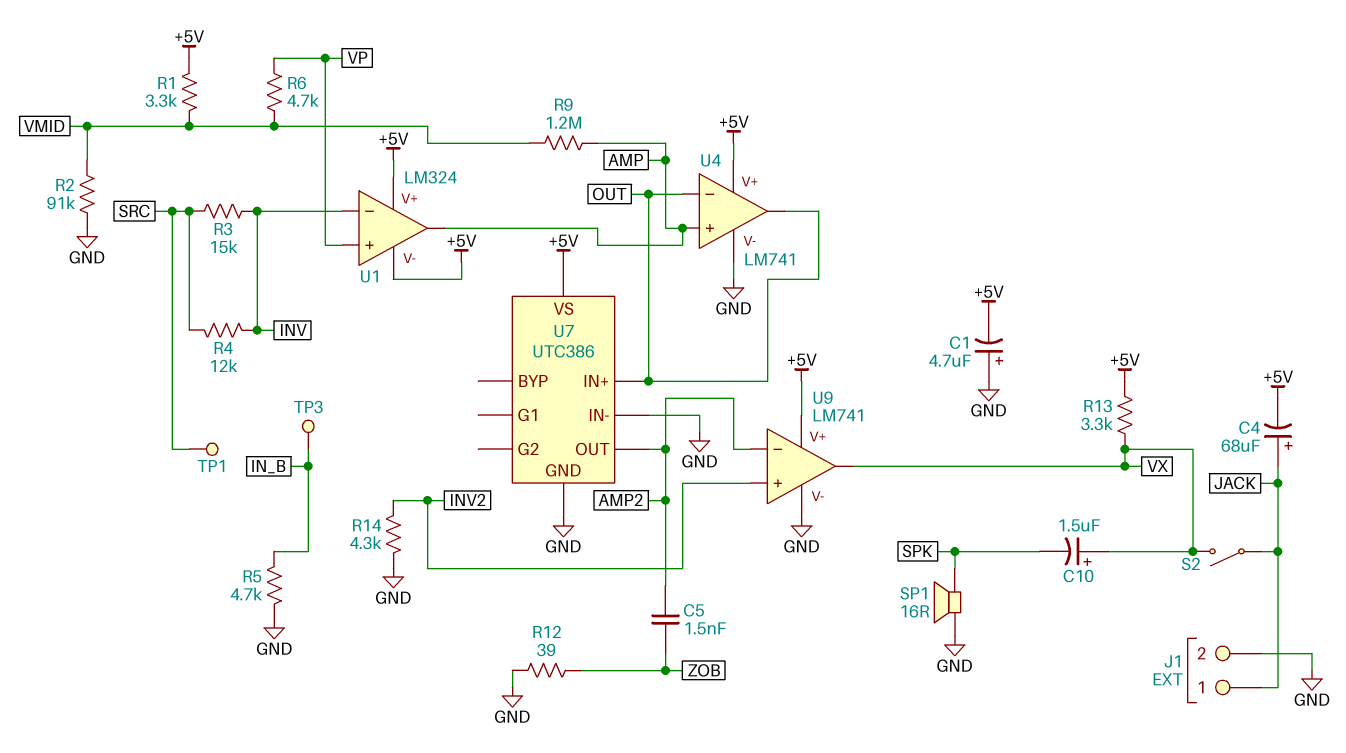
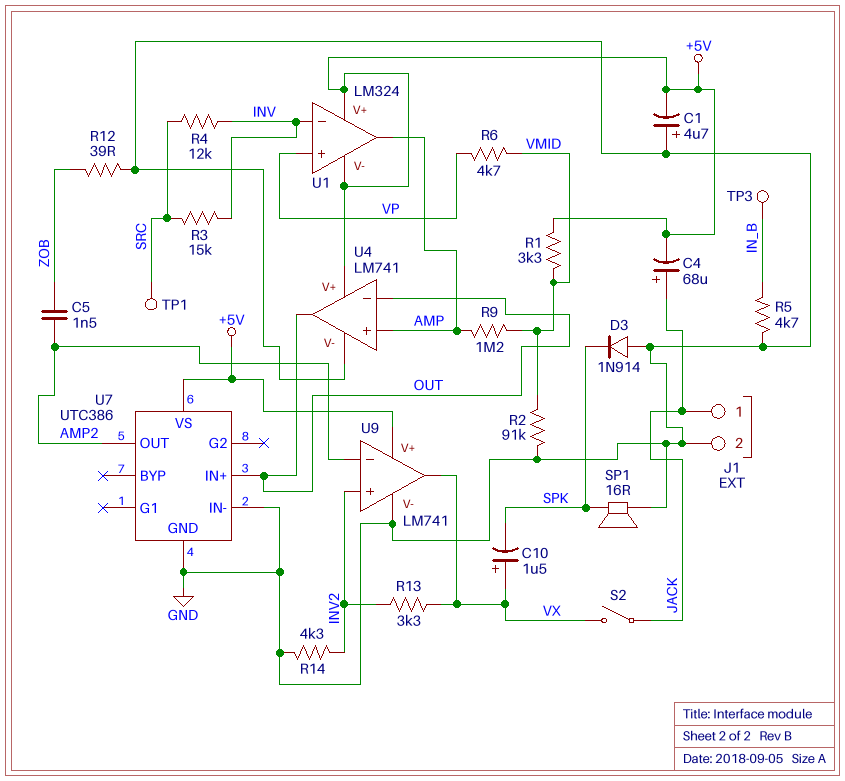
D3: none -> diode 1N914 (A GND, K SPK)
R13: 3.3k (+5V, VX) -> 3.3k (INV2, VX)

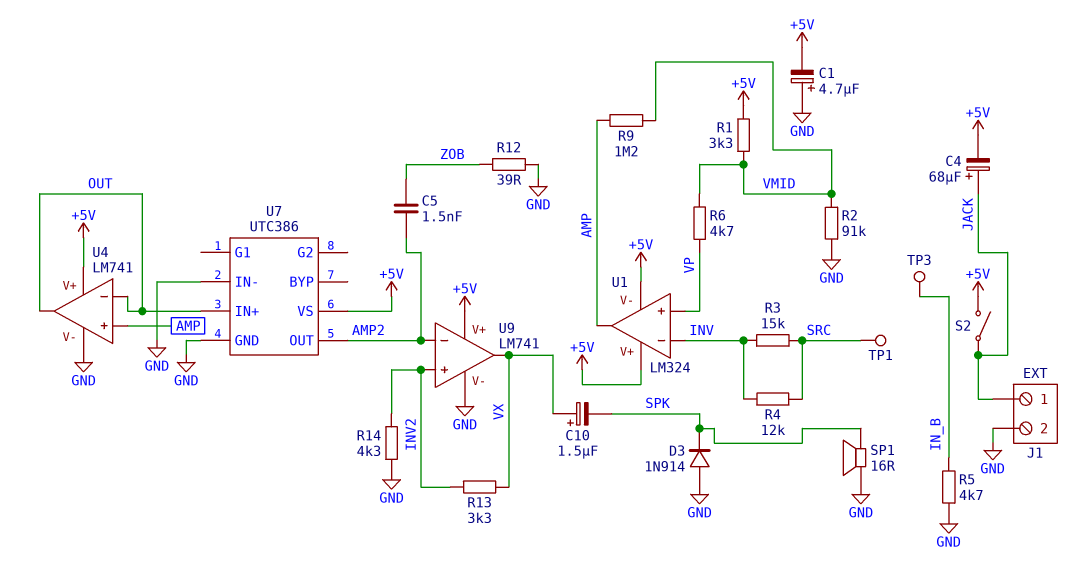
S2: switch (JACK, VX) -> switch (+5V, JACK)

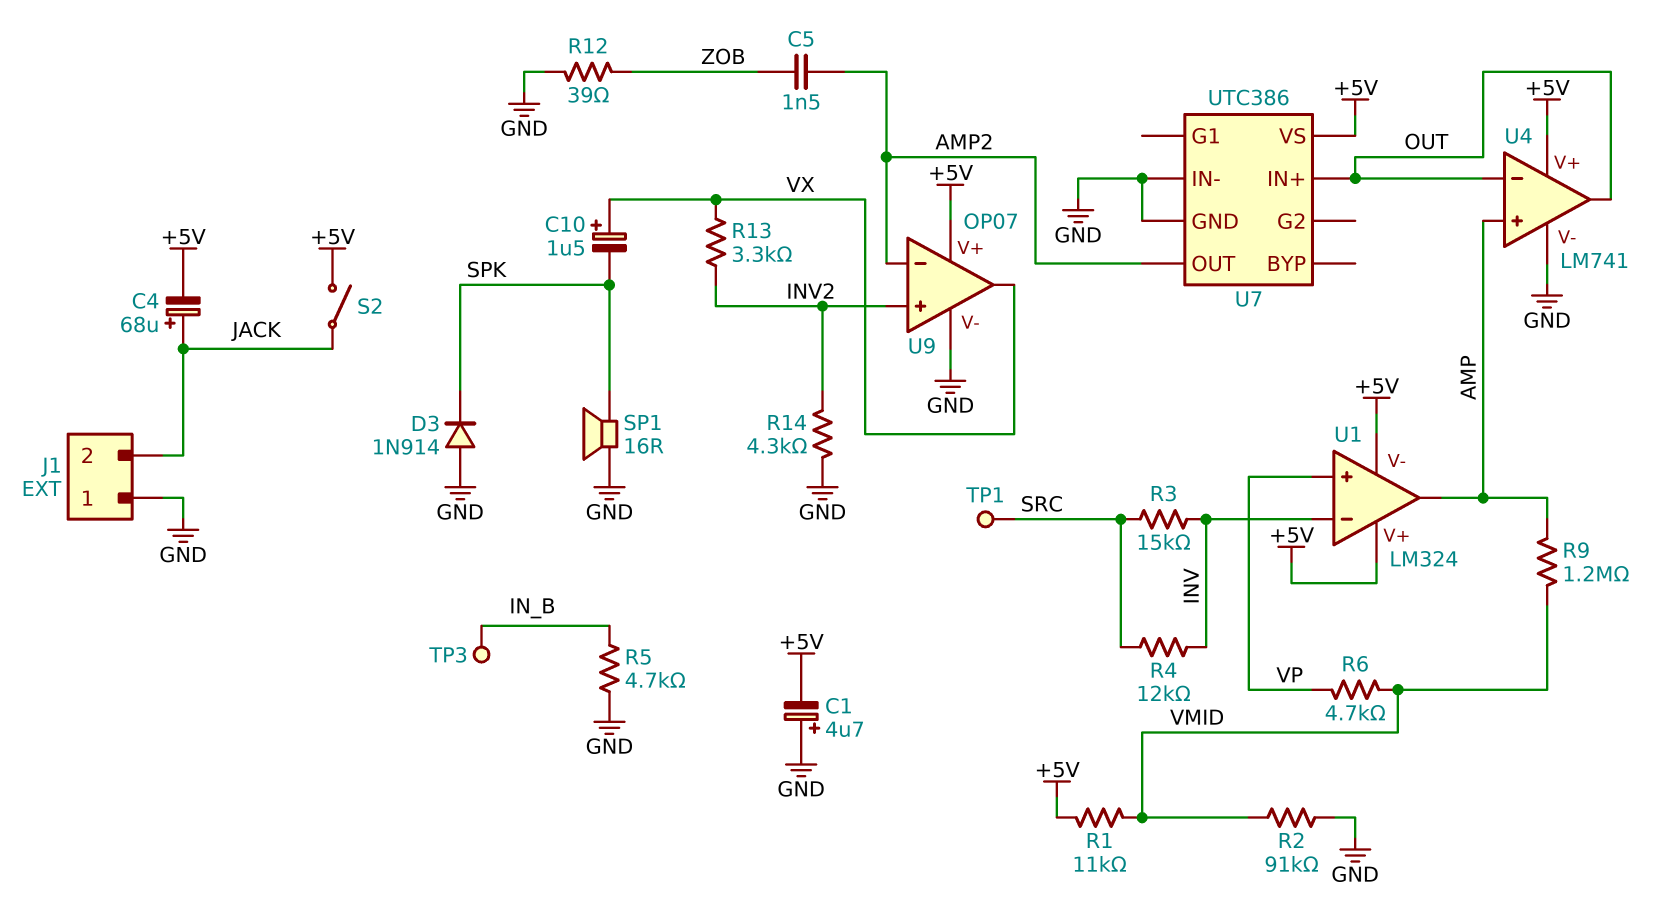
J1 pin 1: JACK -> GND
J1 pin 2: GND -> JACK
R1: 3.3k (+5V, VMID) -> 11k (+5V, VMID)
U9: LM741 -> OP07

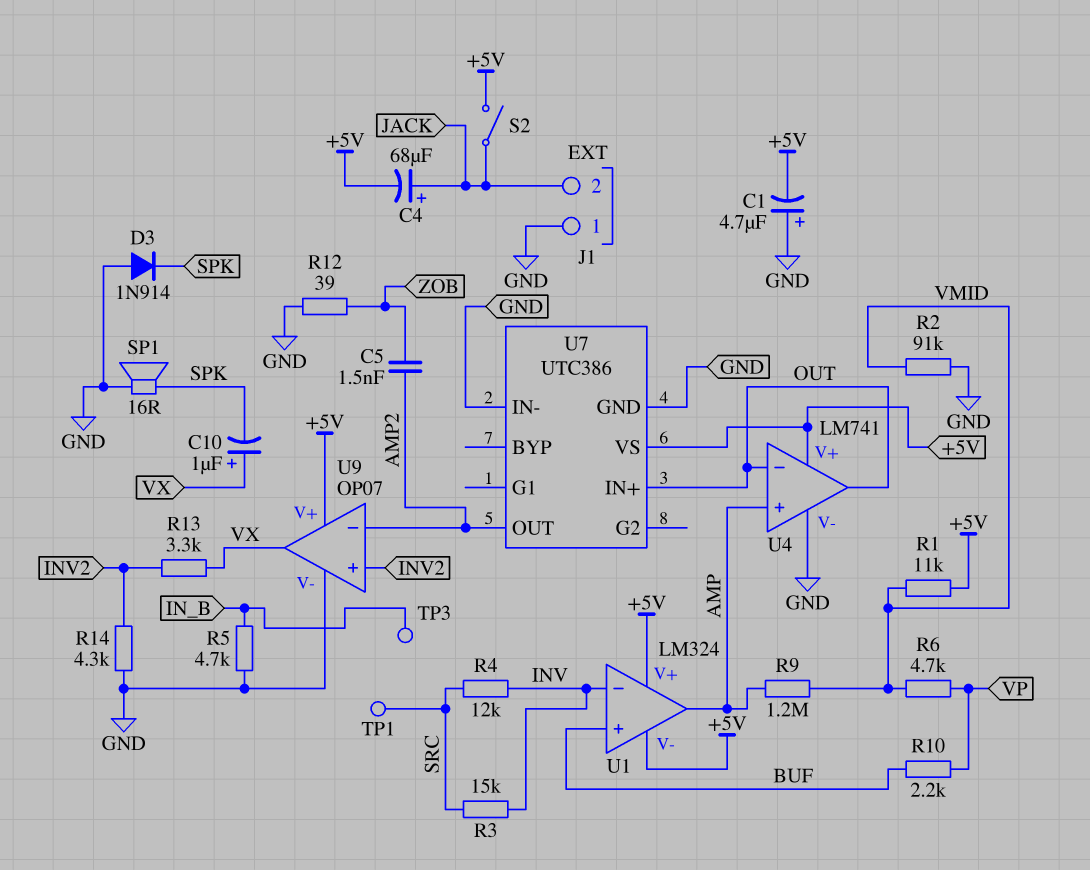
C10: 1.5uF (plus VX, minus SPK) -> 1uF (plus VX, minus SPK)
R10: none -> 2.2k (BUF, VP)
U1 pin in+: VP -> BUF

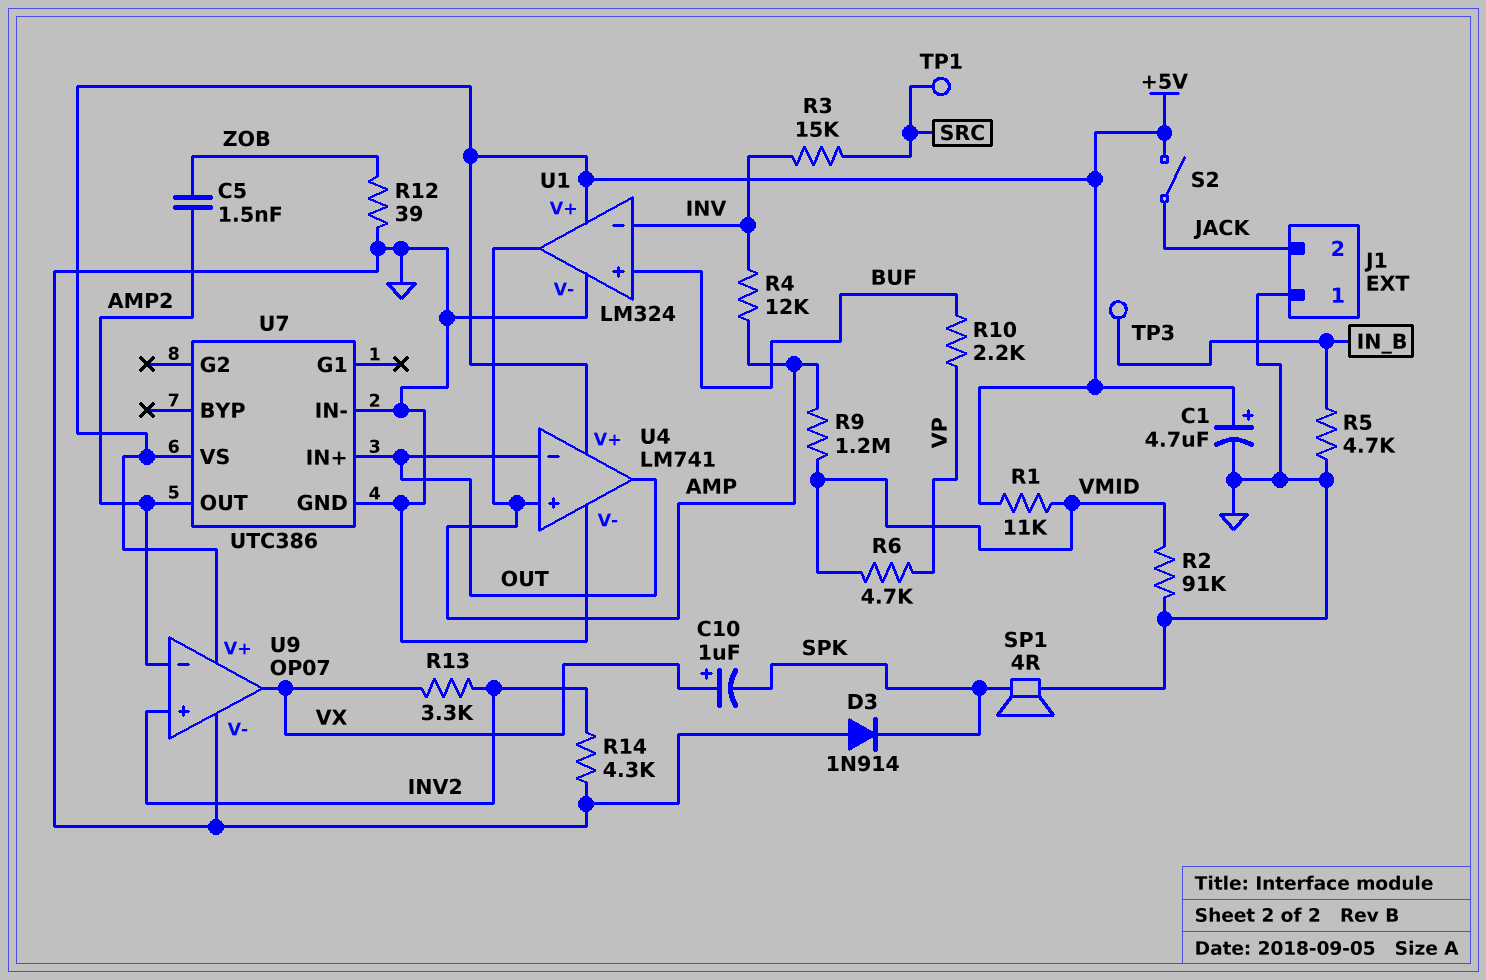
C1: 4.7uF (plus GND, minus +5V) -> 4.7uF (plus +5V, minus GND)
C4: 68uF (plus JACK, minus +5V) -> none
R4: 12k (INV, SRC) -> 12k (AMP, INV)
SP1: speaker 16R (GND, SPK) -> speaker 4R (GND, SPK)
U1 pin V-: +5V -> GND

